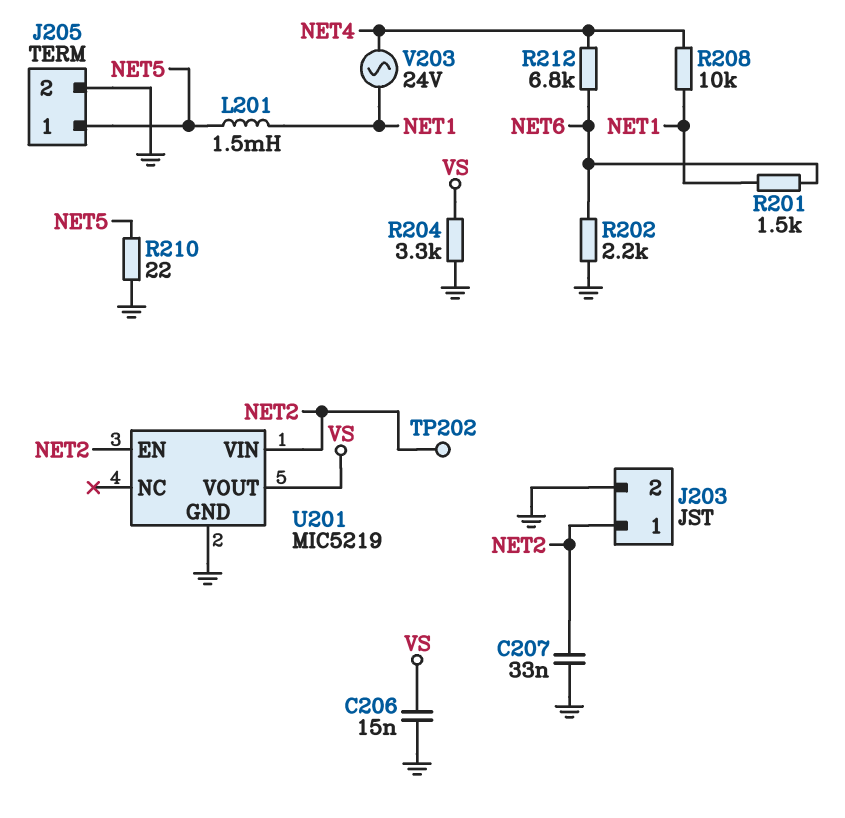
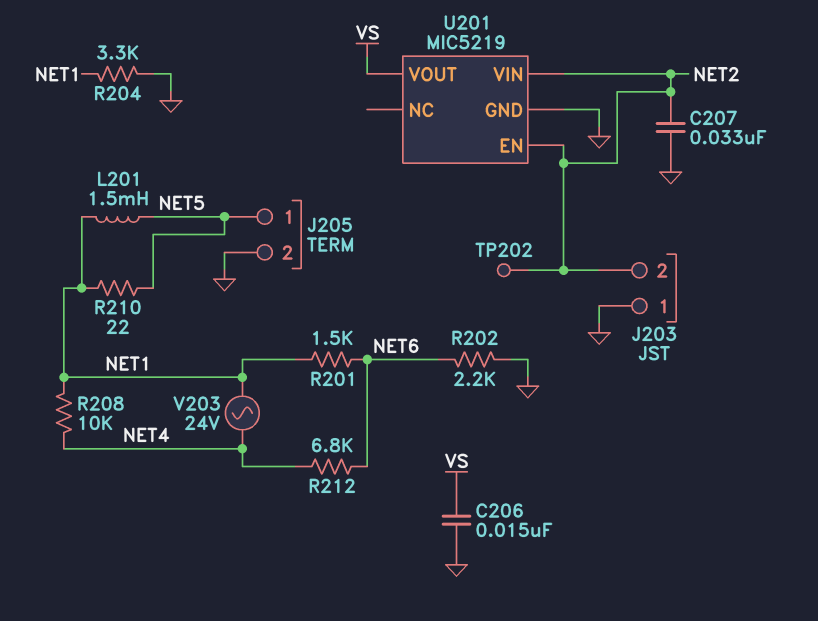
J203 pin 1: NET2 -> GND
J203 pin 2: GND -> NET2
R204: 3.3k (GND, VS) -> 3.3k (GND, NET1)
R210: 22 (GND, NET5) -> 22 (NET1, NET5)

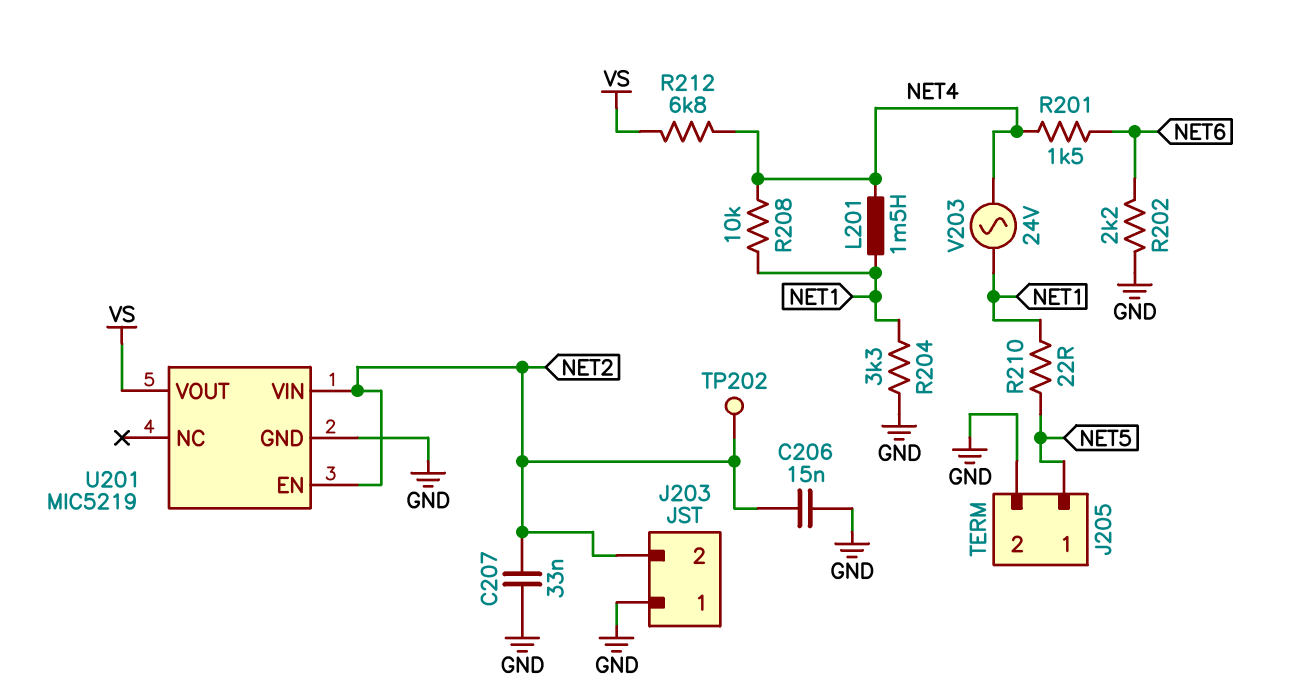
C206: 15nF (GND, VS) -> 15nF (GND, NET2)
L201: 1.5mH (NET1, NET5) -> 1.5mH (NET1, NET4)
R201: 1.5k (NET1, NET6) -> 1.5k (NET4, NET6)
R212: 6.8k (NET4, NET6) -> 6.8k (NET4, VS)

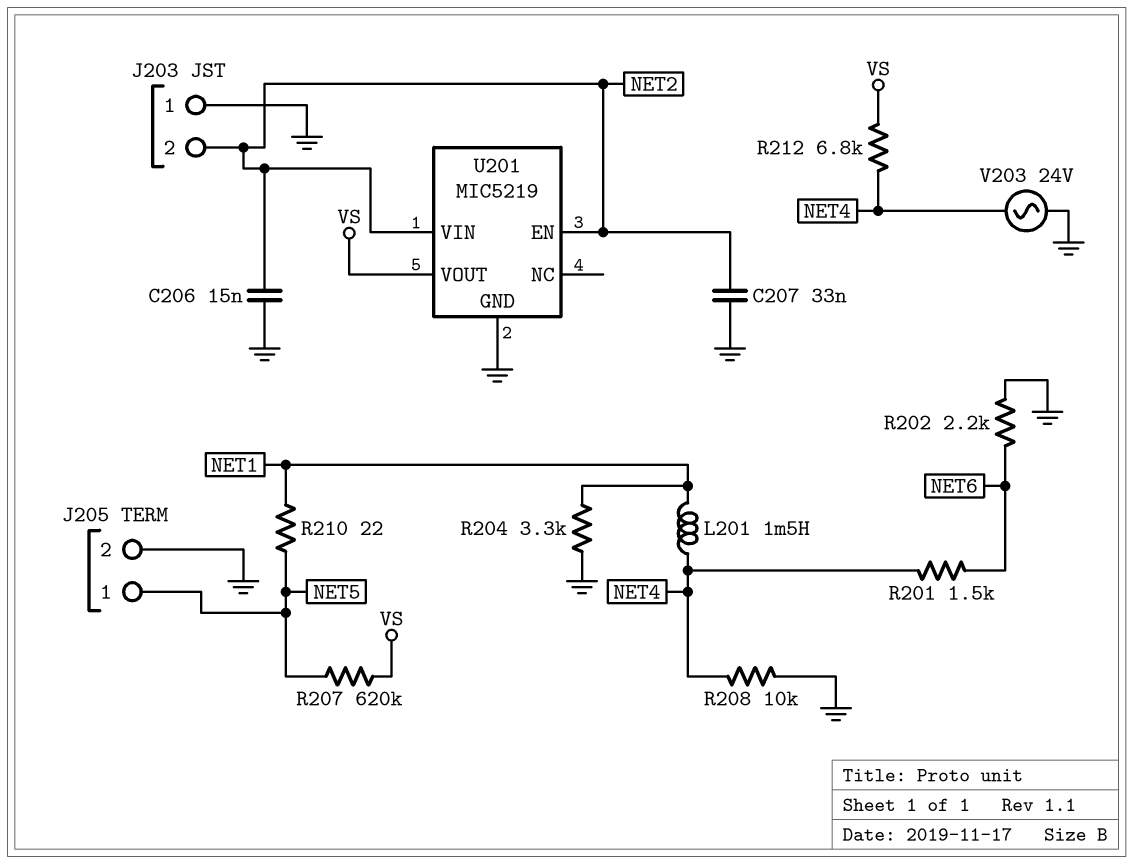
R207: none -> 620k (NET5, VS)
R208: 10k (NET1, NET4) -> 10k (GND, NET4)
TP202: test point (NET2) -> none
V203: AC 24V (NET1, NET4) -> AC 24V (GND, NET4)

